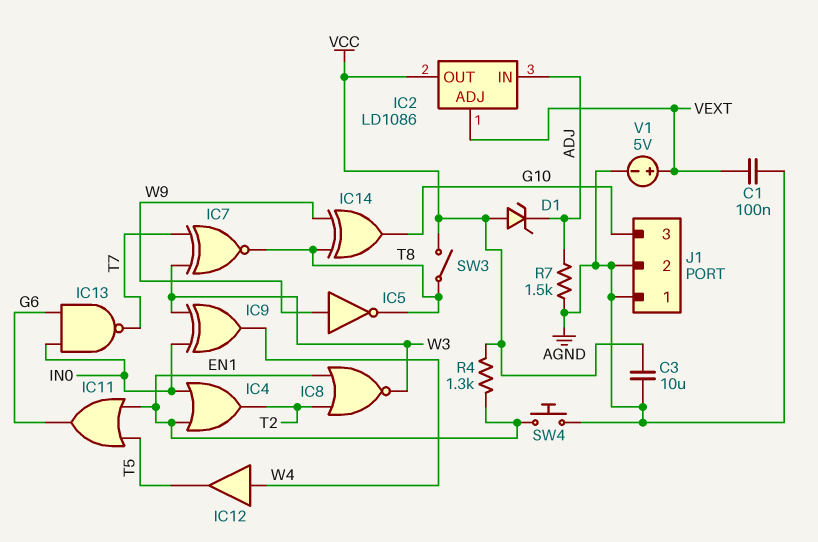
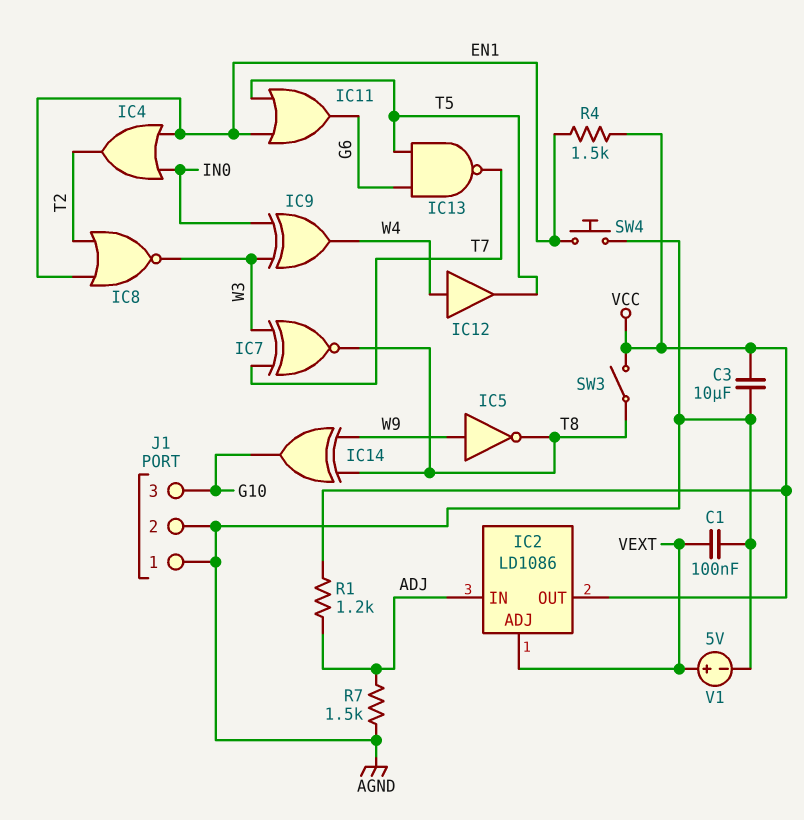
D1: zener (A VCC, K ADJ) -> none
IC13: NAND (in G6, in IN0, out T7) -> NAND (in G6, in T5, out T7)
R1: none -> 1.2k (ADJ, VCC)
R4: 1.3k (EN1, VCC) -> 1.5k (EN1, VCC)

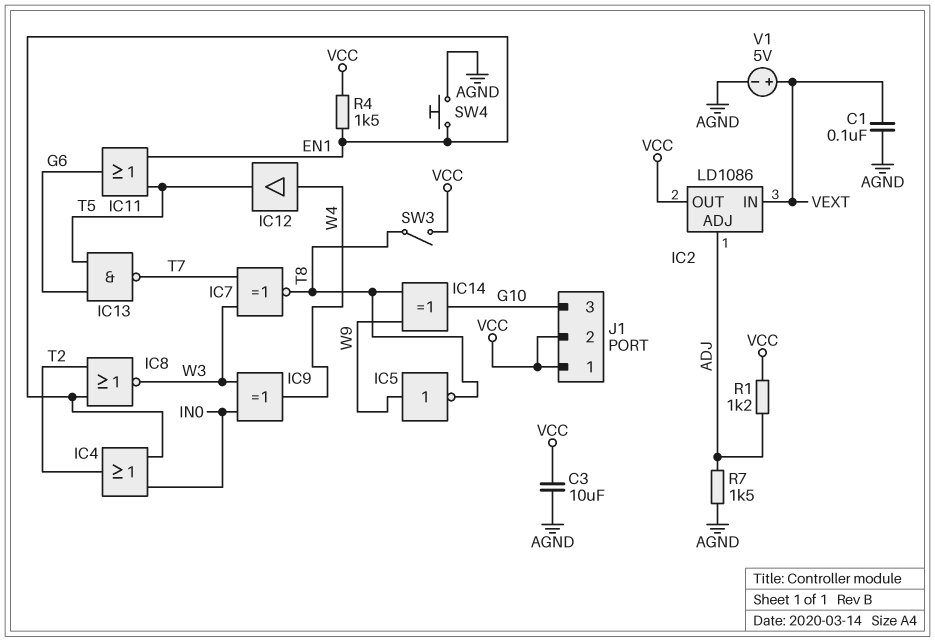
IC2 pin ADJ: VEXT -> ADJ
IC2 pin IN: ADJ -> VEXT
J1 pin 1: AGND -> VCC
J1 pin 2: AGND -> VCC

